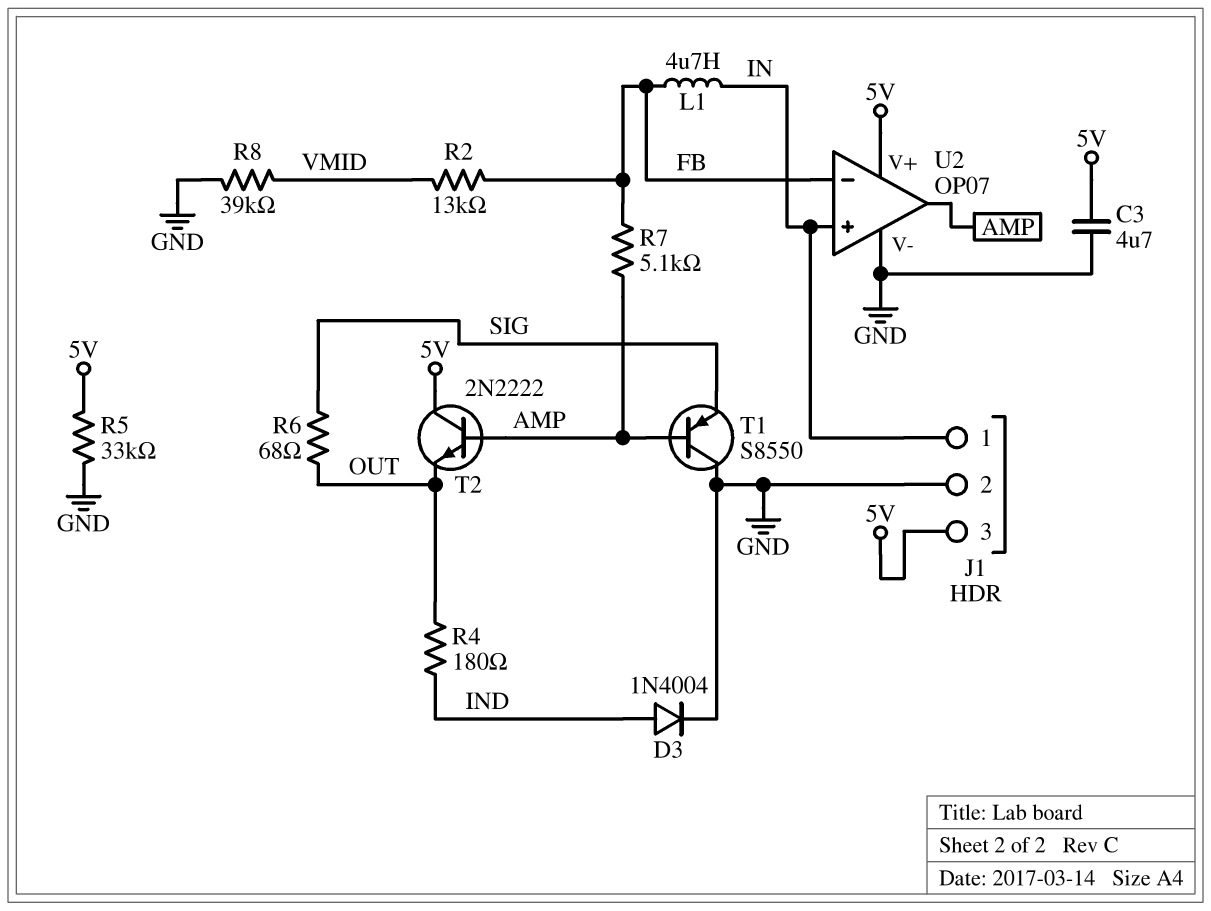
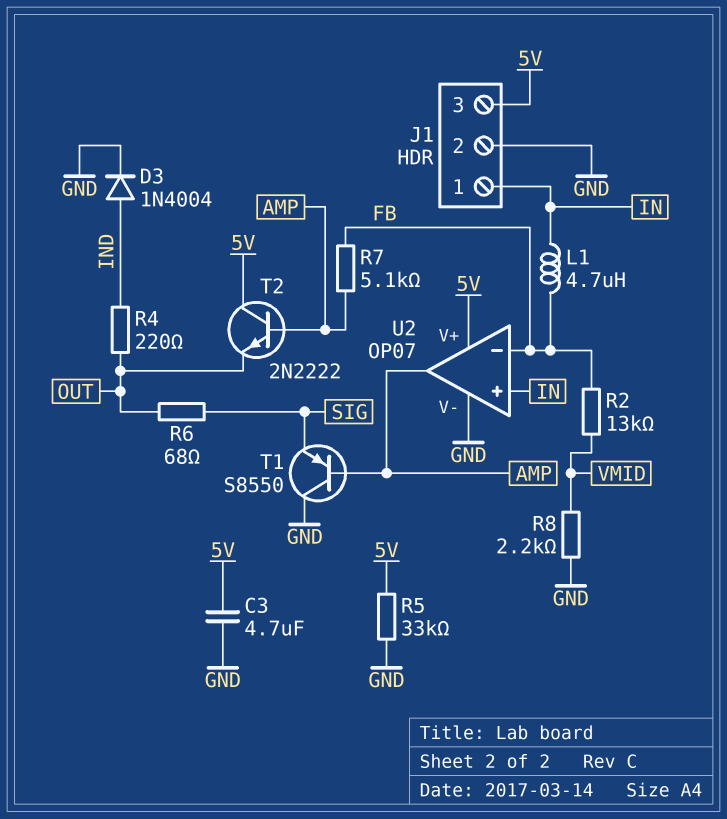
R4: 180 (IND, OUT) -> 220 (IND, OUT)
R8: 39k (GND, VMID) -> 2.2k (GND, VMID)

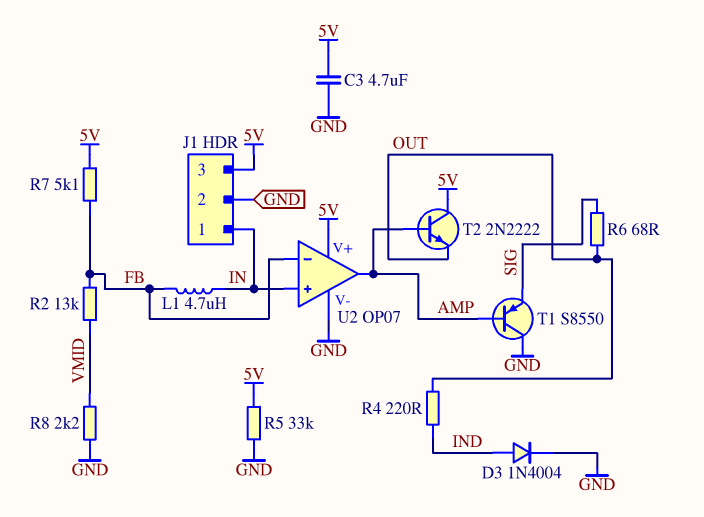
R7: 5.1k (AMP, FB) -> 5.1k (5V, FB)

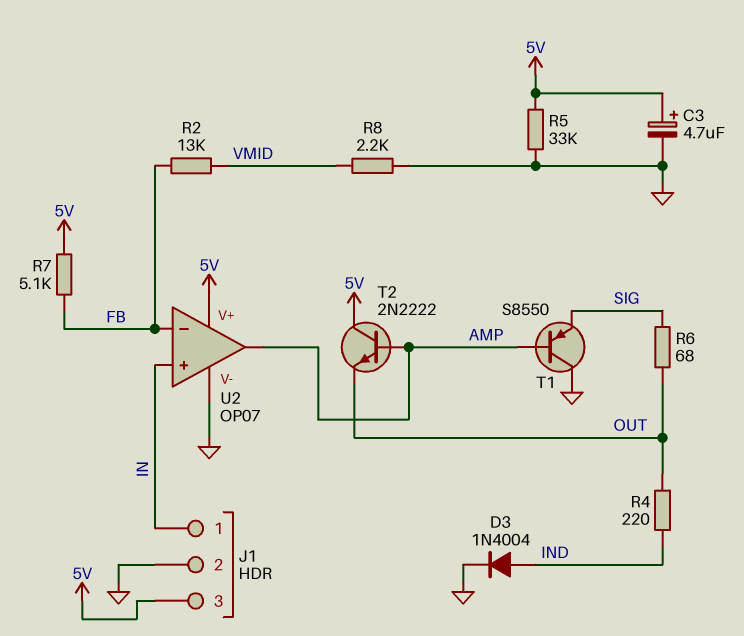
C3: 4.7uF (5V, GND) -> 4.7uF (plus 5V, minus GND)
L1: 4.7uH (FB, IN) -> none

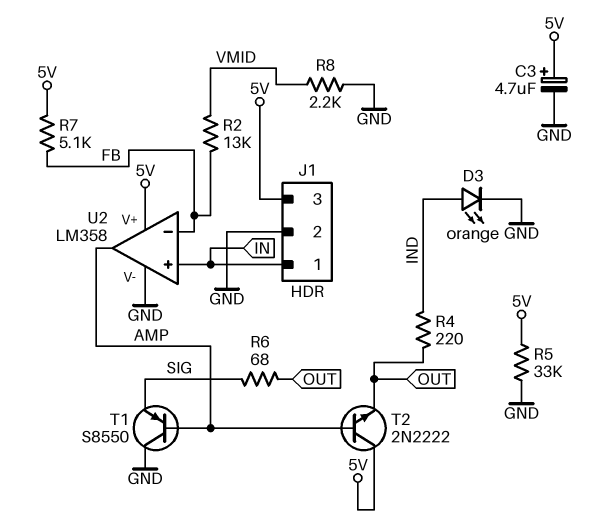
D3: diode 1N4004 (A IND, K GND) -> LED orange (A IND, K GND)
U2: OP07 -> LM358

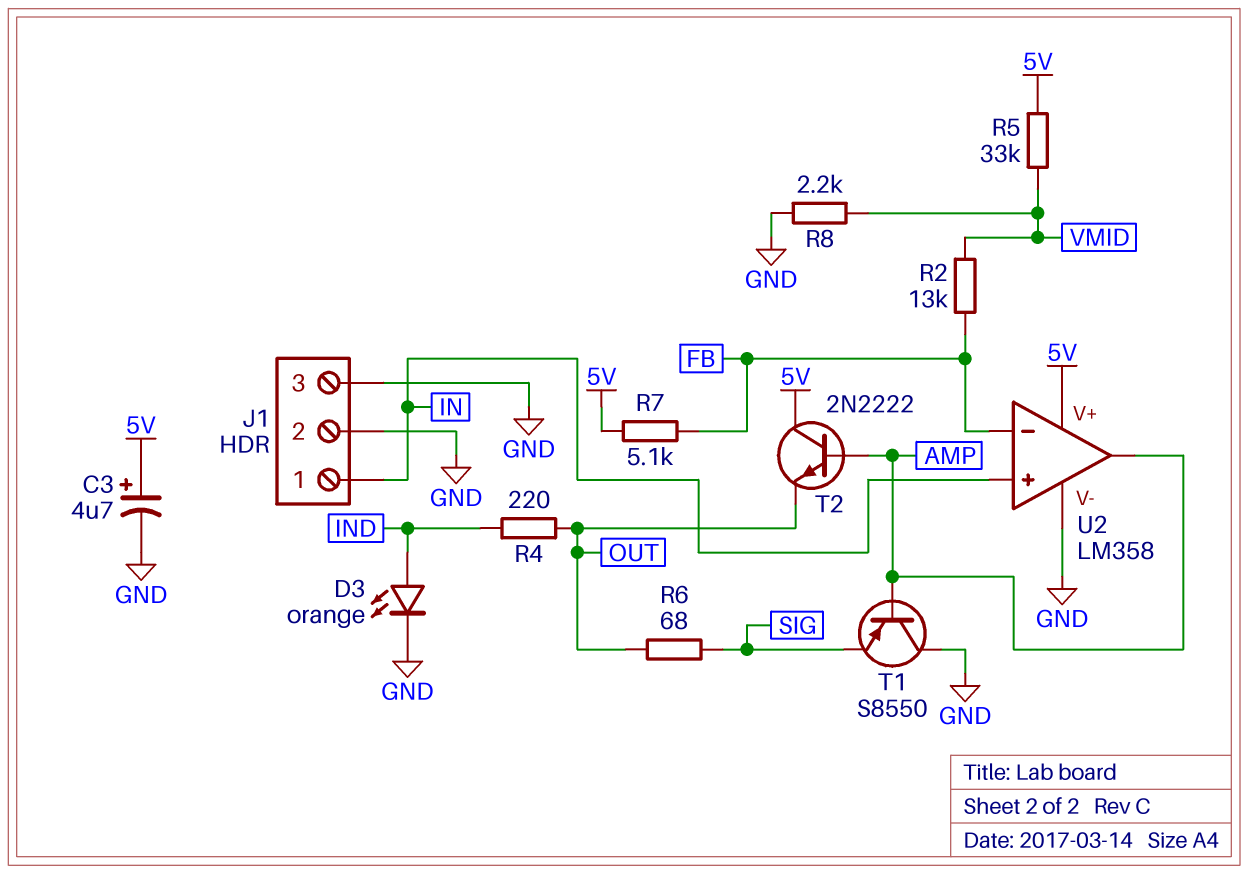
J1 pin 3: 5V -> GND
R5: 33k (5V, GND) -> 33k (5V, VMID)

